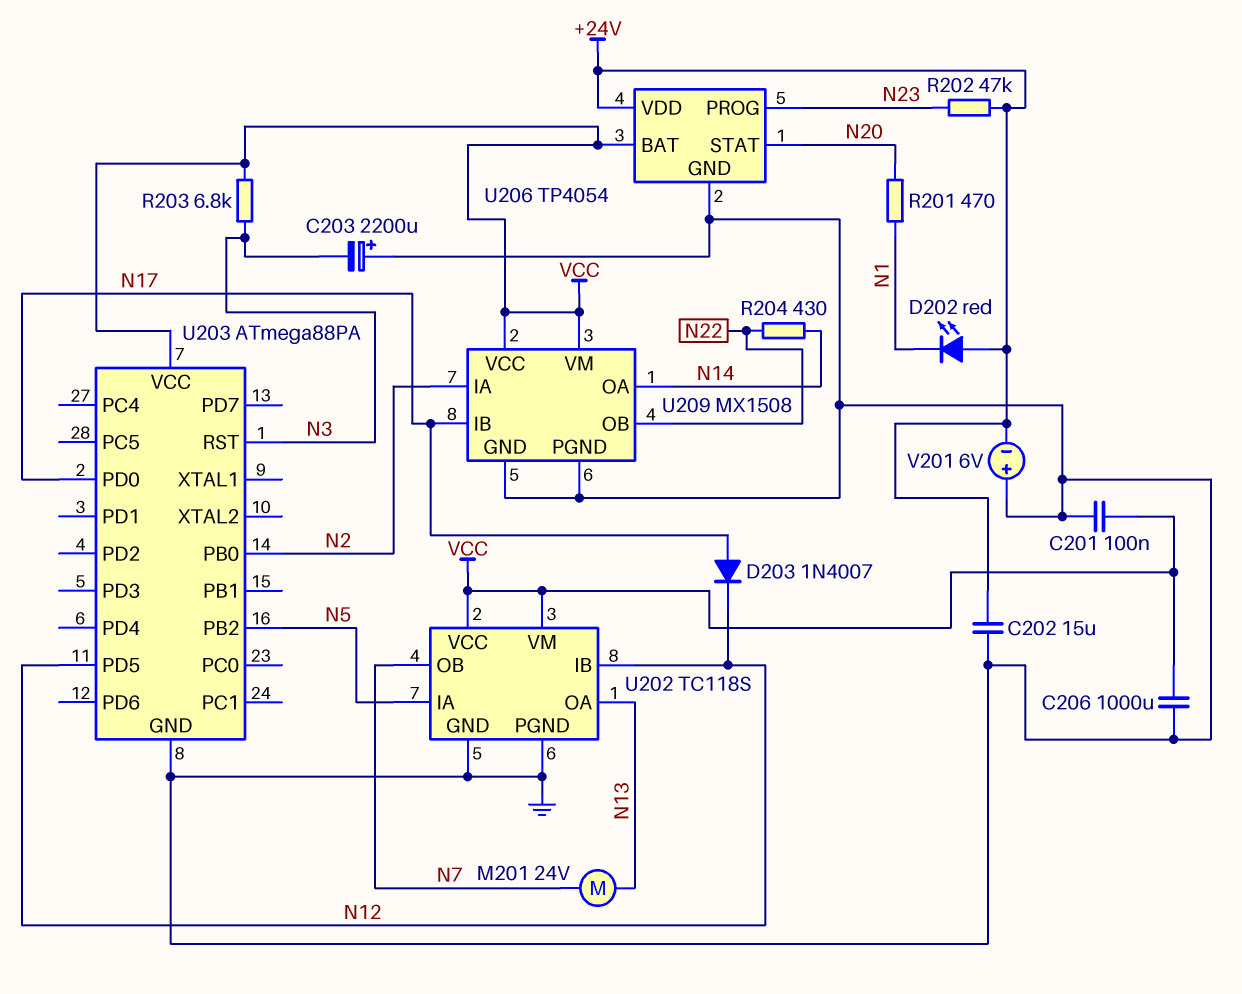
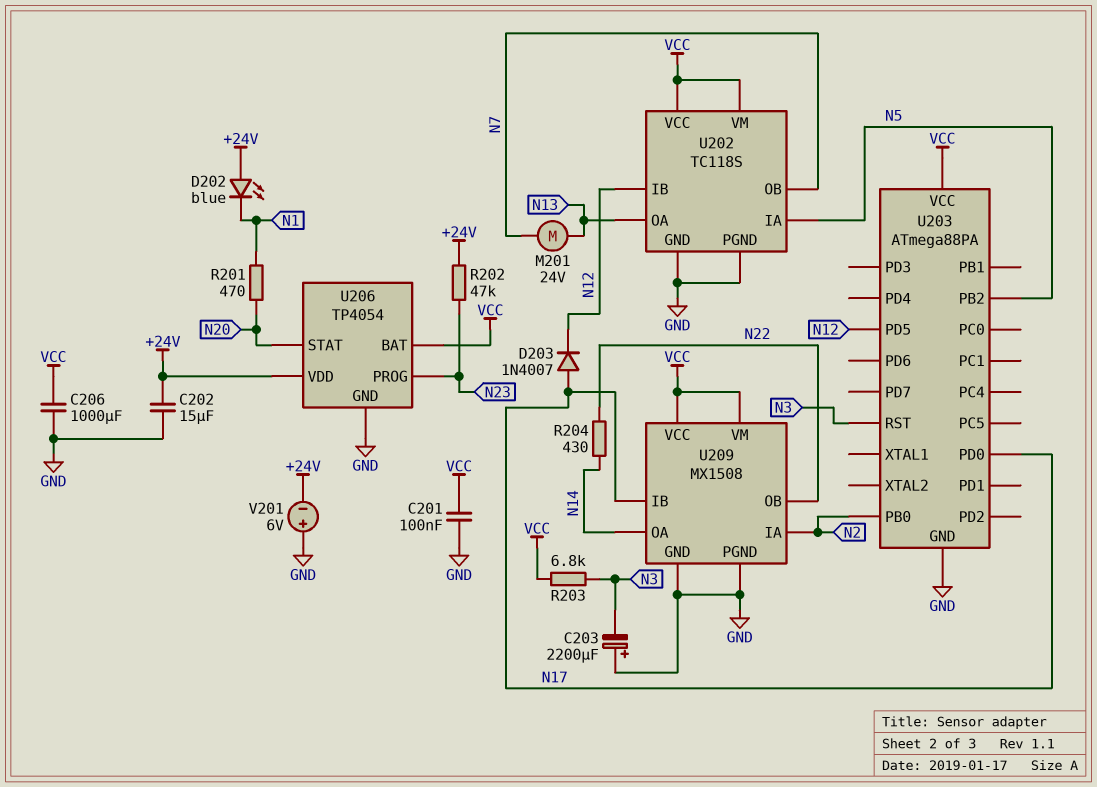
D202: LED red (A +24V, K N1) -> LED blue (A +24V, K N1)

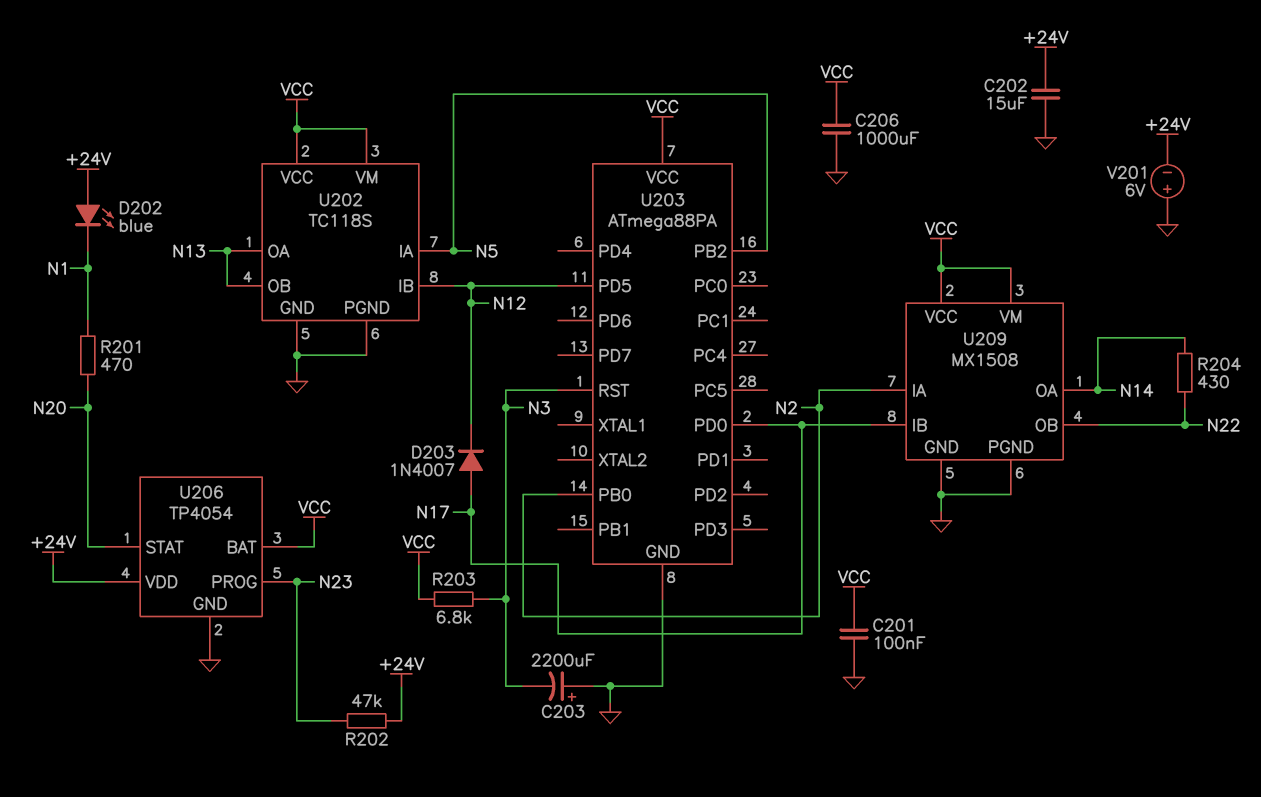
M201: motor 24V (N7, N13) -> none
U202 pin OB: N7 -> N13

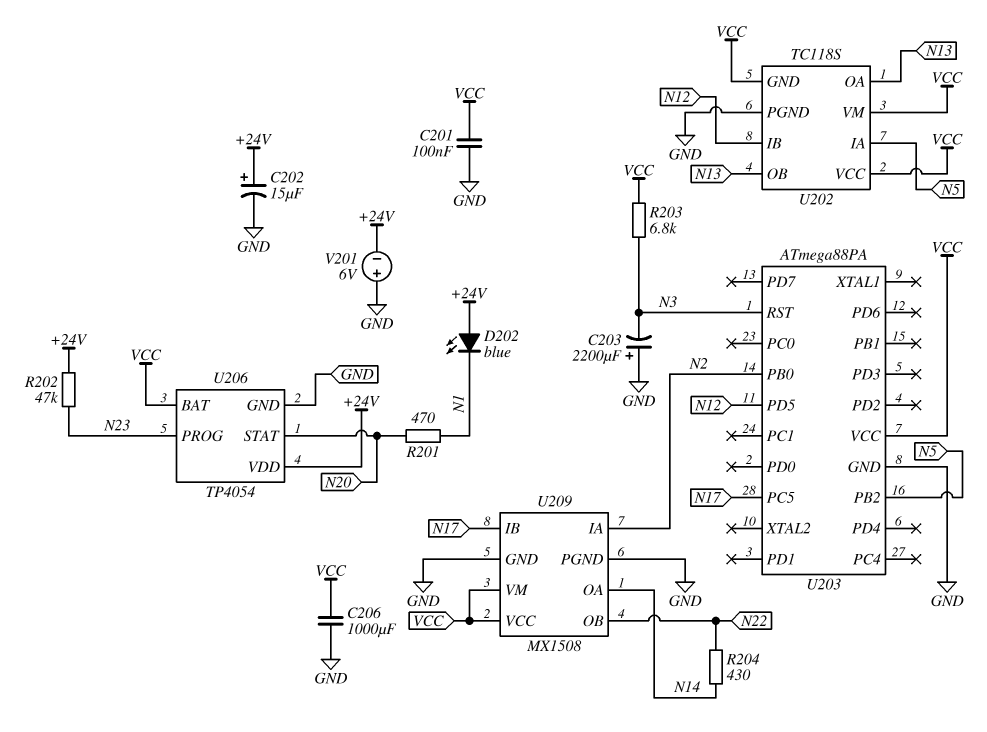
C202: 15uF (+24V, GND) -> 15uF (plus +24V, minus GND)
D203: diode 1N4007 (A N17, K N12) -> none
U202 pin GND: GND -> VCC
U203 pin PC5: none -> N17
U203 pin PD0: N17 -> none

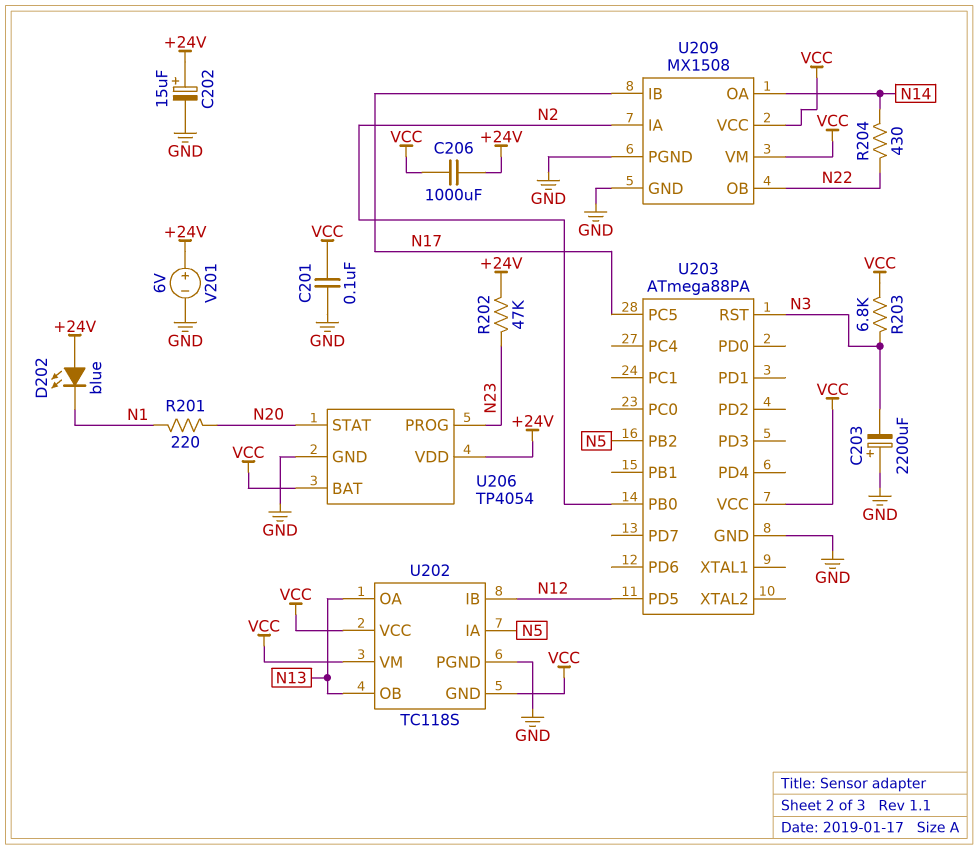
C206: 1000uF (GND, VCC) -> 1000uF (+24V, VCC)
R201: 470 (N1, N20) -> 220 (N1, N20)
V201: 6V (plus GND, minus +24V) -> 6V (plus +24V, minus GND)

